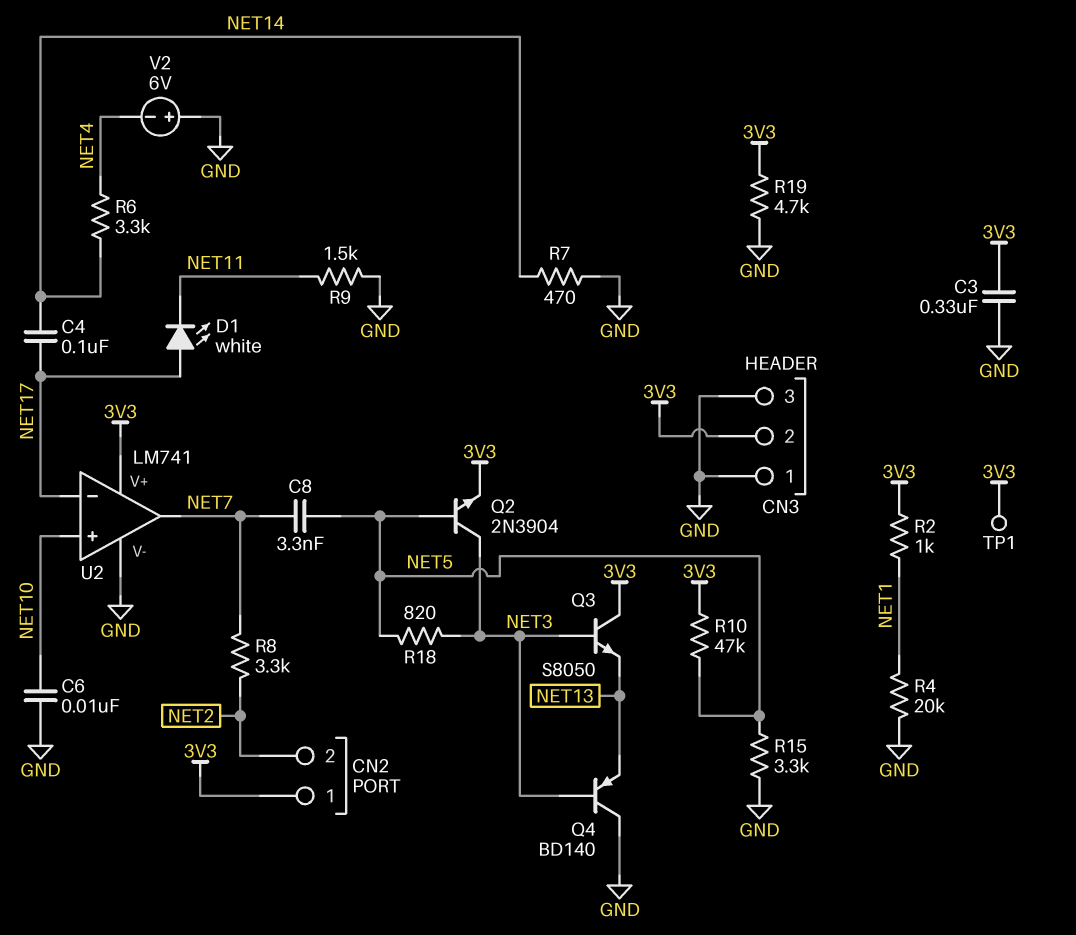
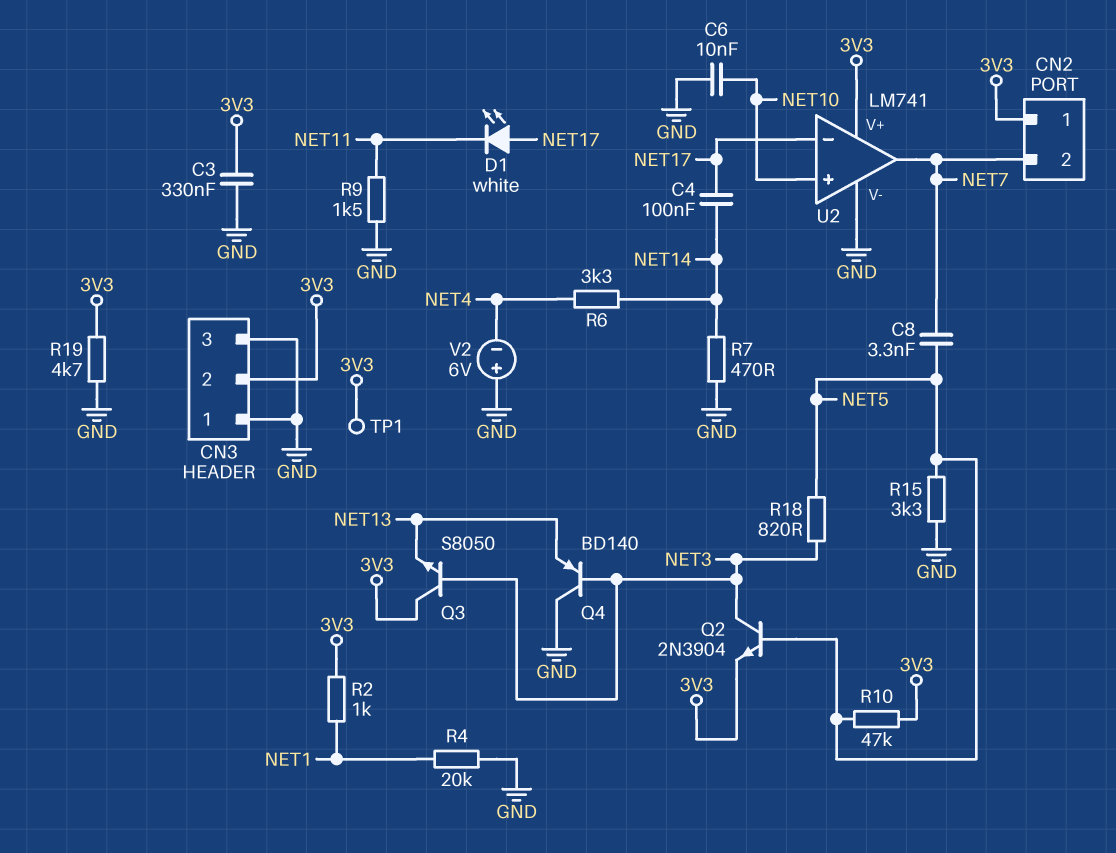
CN2 pin 2: NET2 -> NET7
R8: 3.3k (NET2, NET7) -> none

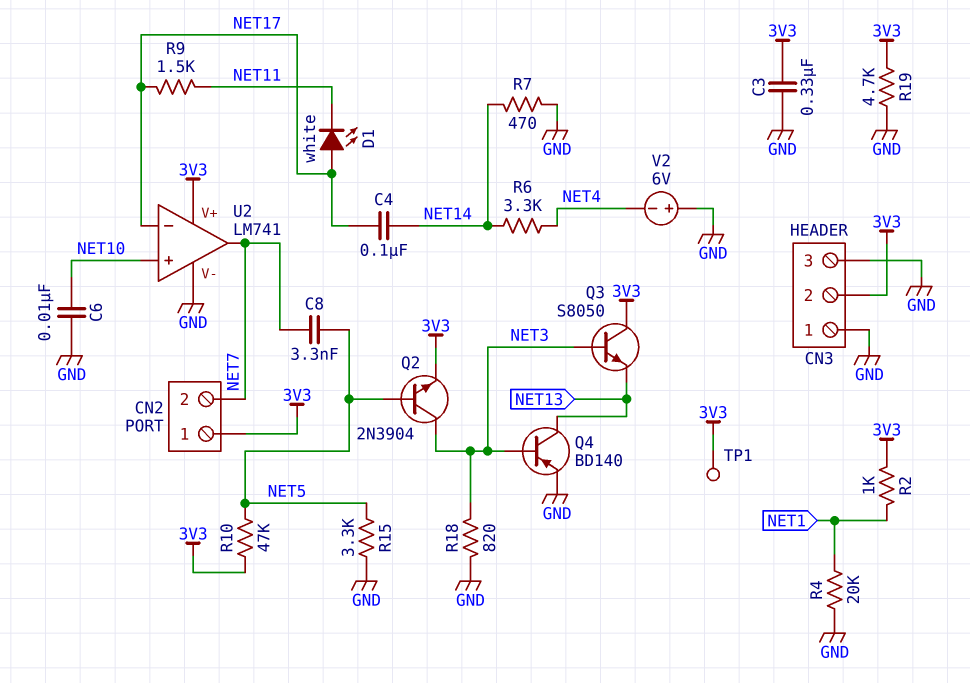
Q4: PNP BD140 (B NET3, C GND, E NET13) -> PNP BD140 (B NET3, C NET13, E GND)
R9: 1.5k (GND, NET11) -> 1.5k (NET11, NET17)
R18: 820 (NET3, NET5) -> 820 (GND, NET3)

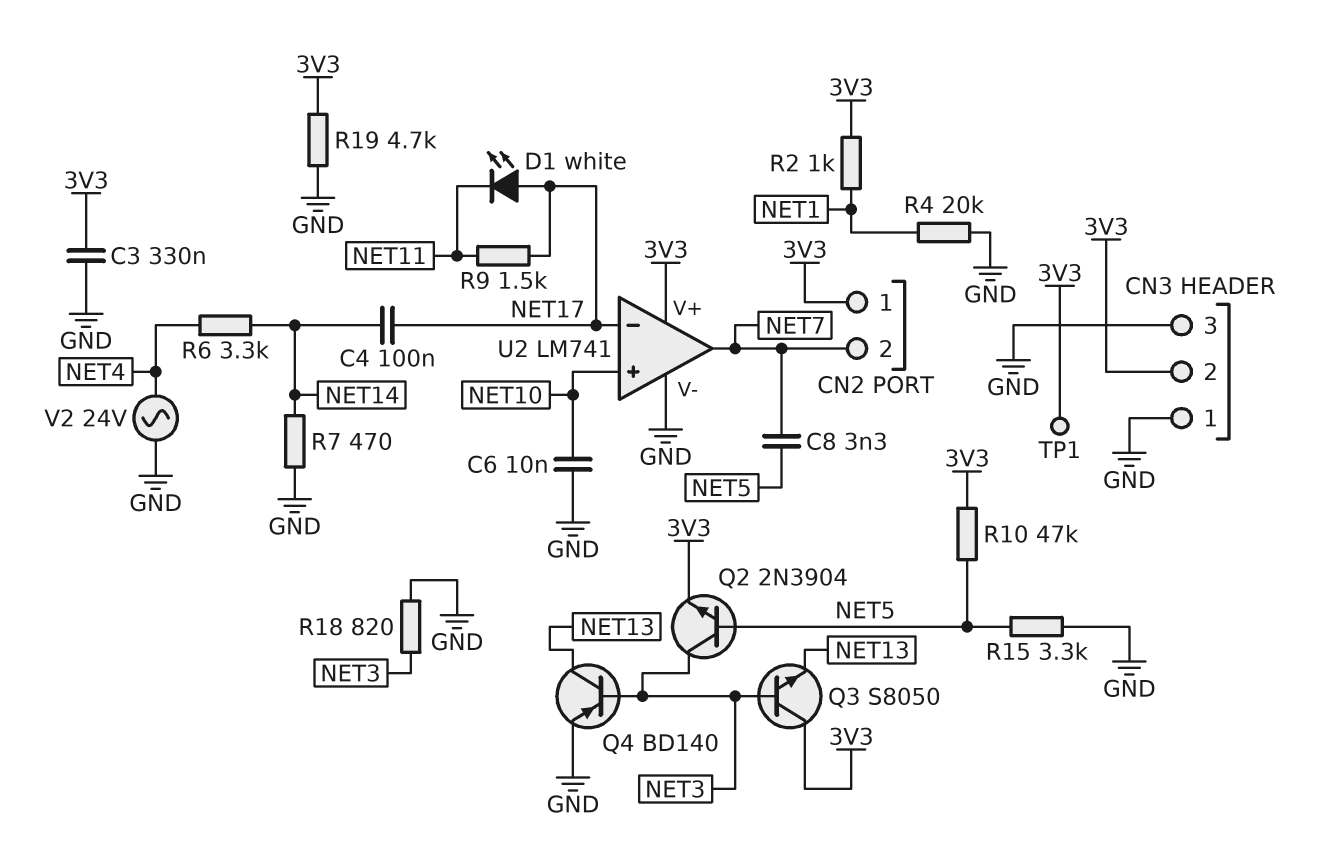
V2: 6V (plus GND, minus NET4) -> AC 24V (GND, NET4)

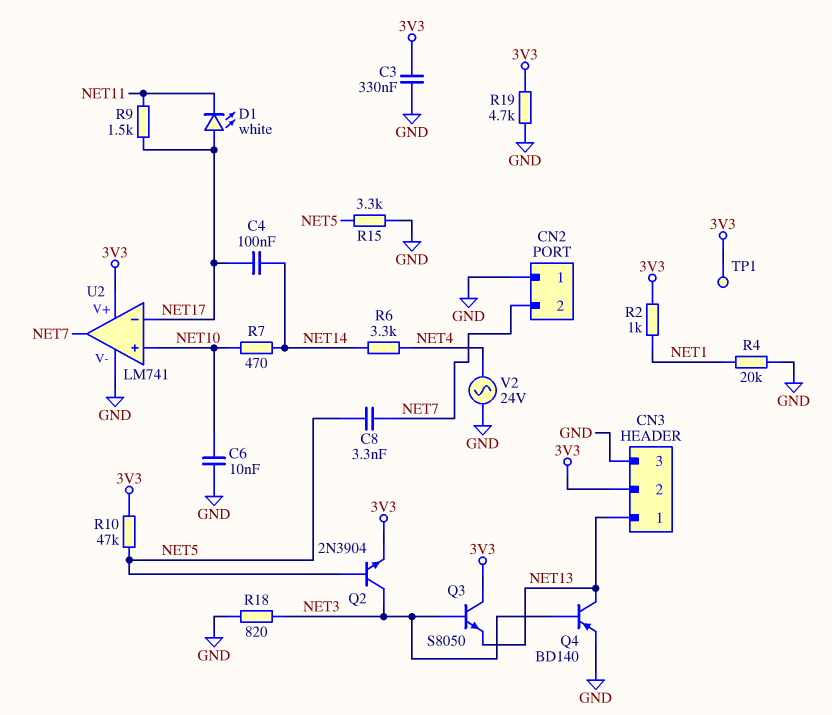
CN2 pin 1: 3V3 -> GND
CN3 pin 1: GND -> NET13
R7: 470 (GND, NET14) -> 470 (NET10, NET14)

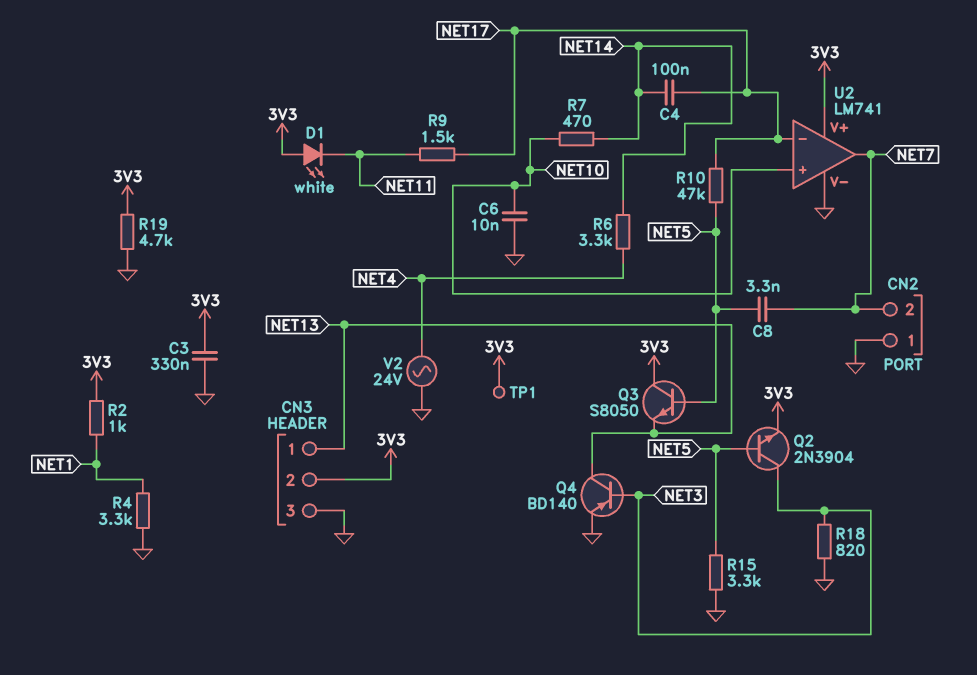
D1: LED white (A NET17, K NET11) -> LED white (A 3V3, K NET11)
Q3: NPN S8050 (B NET3, C 3V3, E NET13) -> NPN S8050 (B NET5, C 3V3, E NET13)
R4: 20k (GND, NET1) -> 3.3k (GND, NET1)
R10: 47k (3V3, NET5) -> 47k (NET5, NET17)

